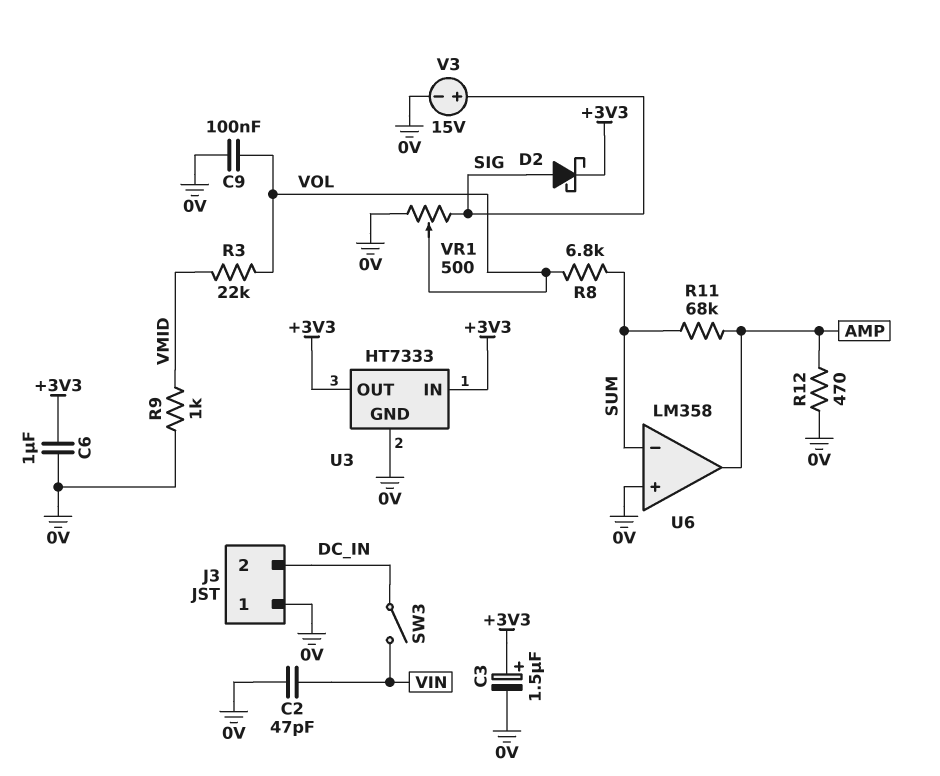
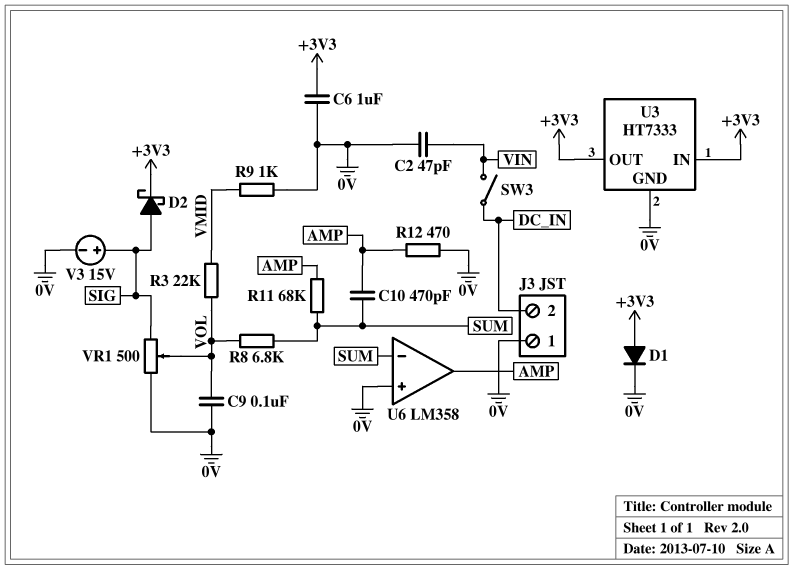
C3: 1.5uF (plus +3V3, minus 0V) -> none
C10: none -> 470pF (AMP, SUM)
D1: none -> diode (A +3V3, K 0V)

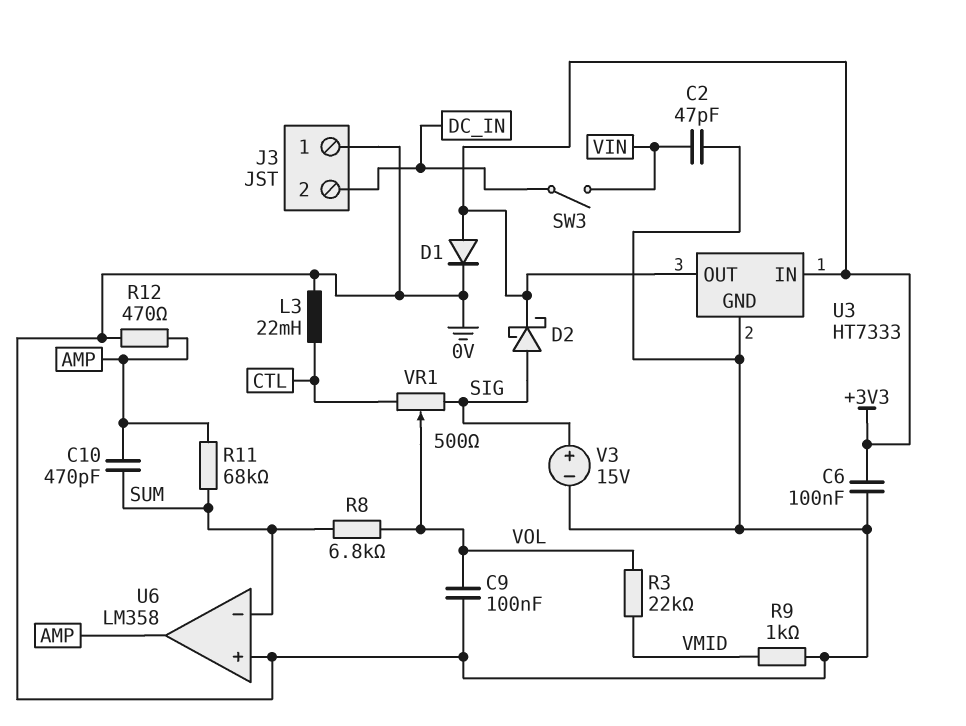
C6: 1uF (+3V3, 0V) -> 100nF (+3V3, 0V)
L3: none -> 22mH (0V, CTL)
VR1: 500 (0V, SIG, wiper VOL) -> 500 (CTL, SIG, wiper VOL)

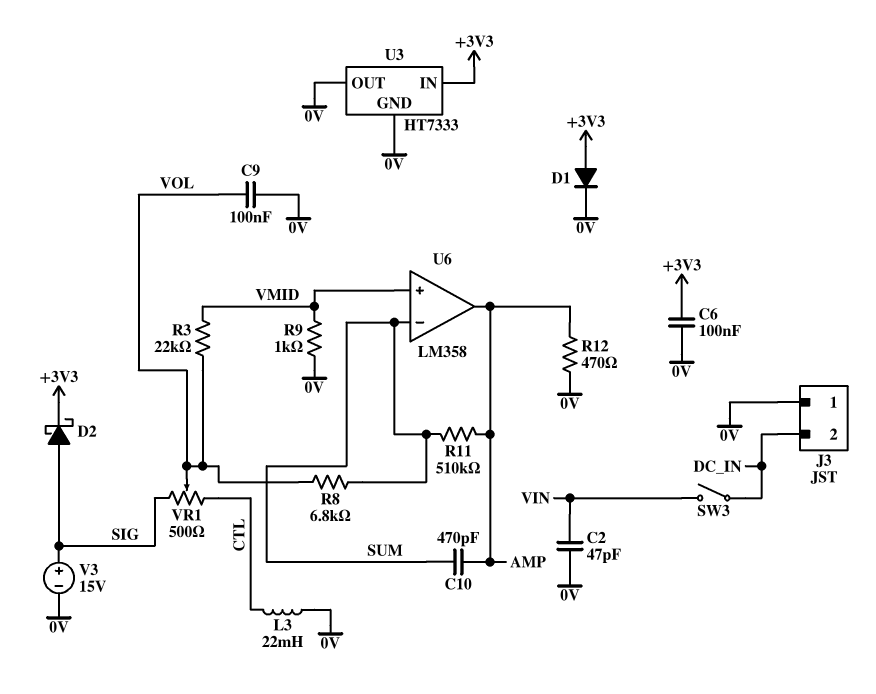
R11: 68k (AMP, SUM) -> 510k (AMP, SUM)
U3 pin OUT: +3V3 -> 0V
U6 pin in+: 0V -> VMID

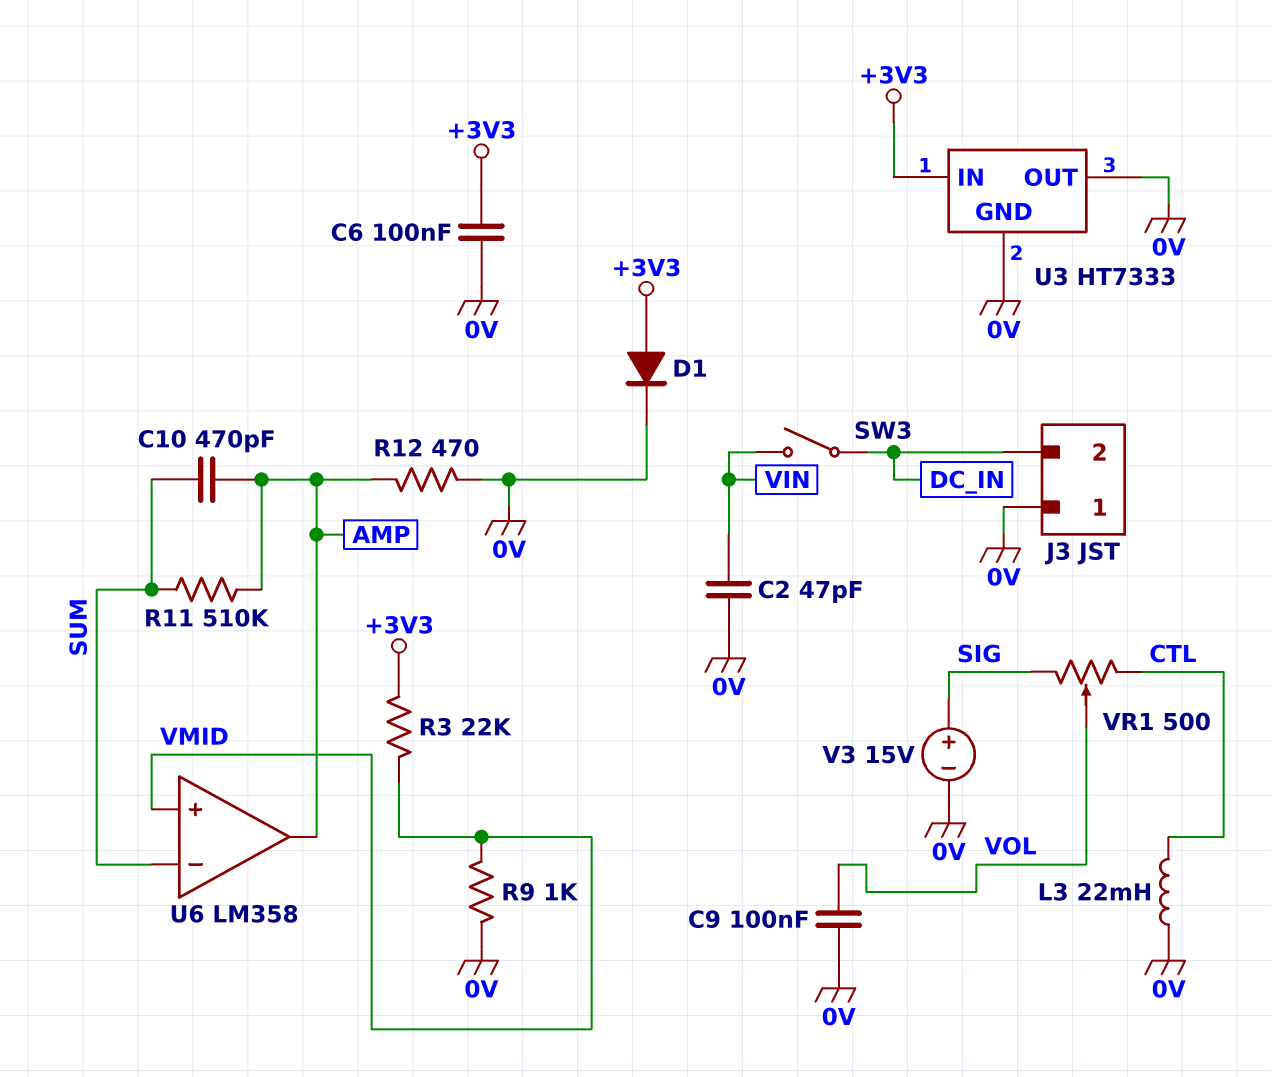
D2: schottky (A SIG, K +3V3) -> none
R3: 22k (VMID, VOL) -> 22k (+3V3, VMID)
R8: 6.8k (SUM, VOL) -> none

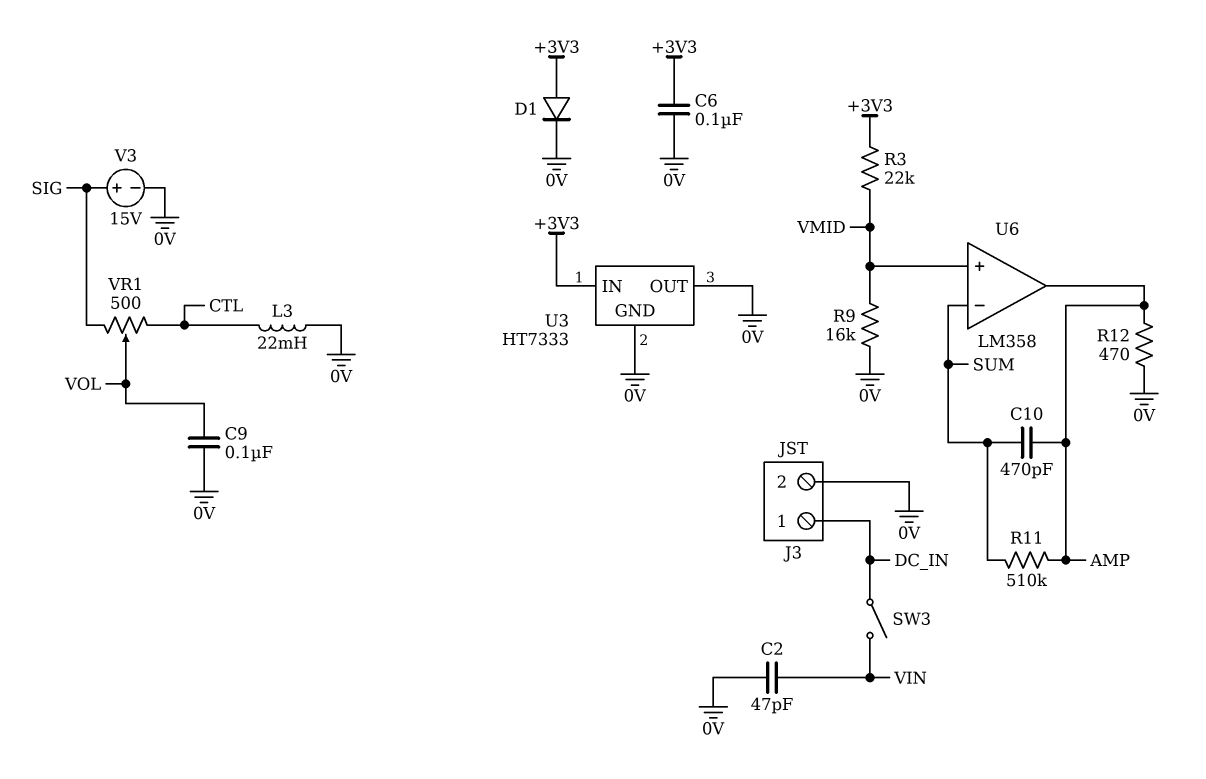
J3 pin 1: 0V -> DC_IN
J3 pin 2: DC_IN -> 0V
R9: 1k (0V, VMID) -> 16k (0V, VMID)

